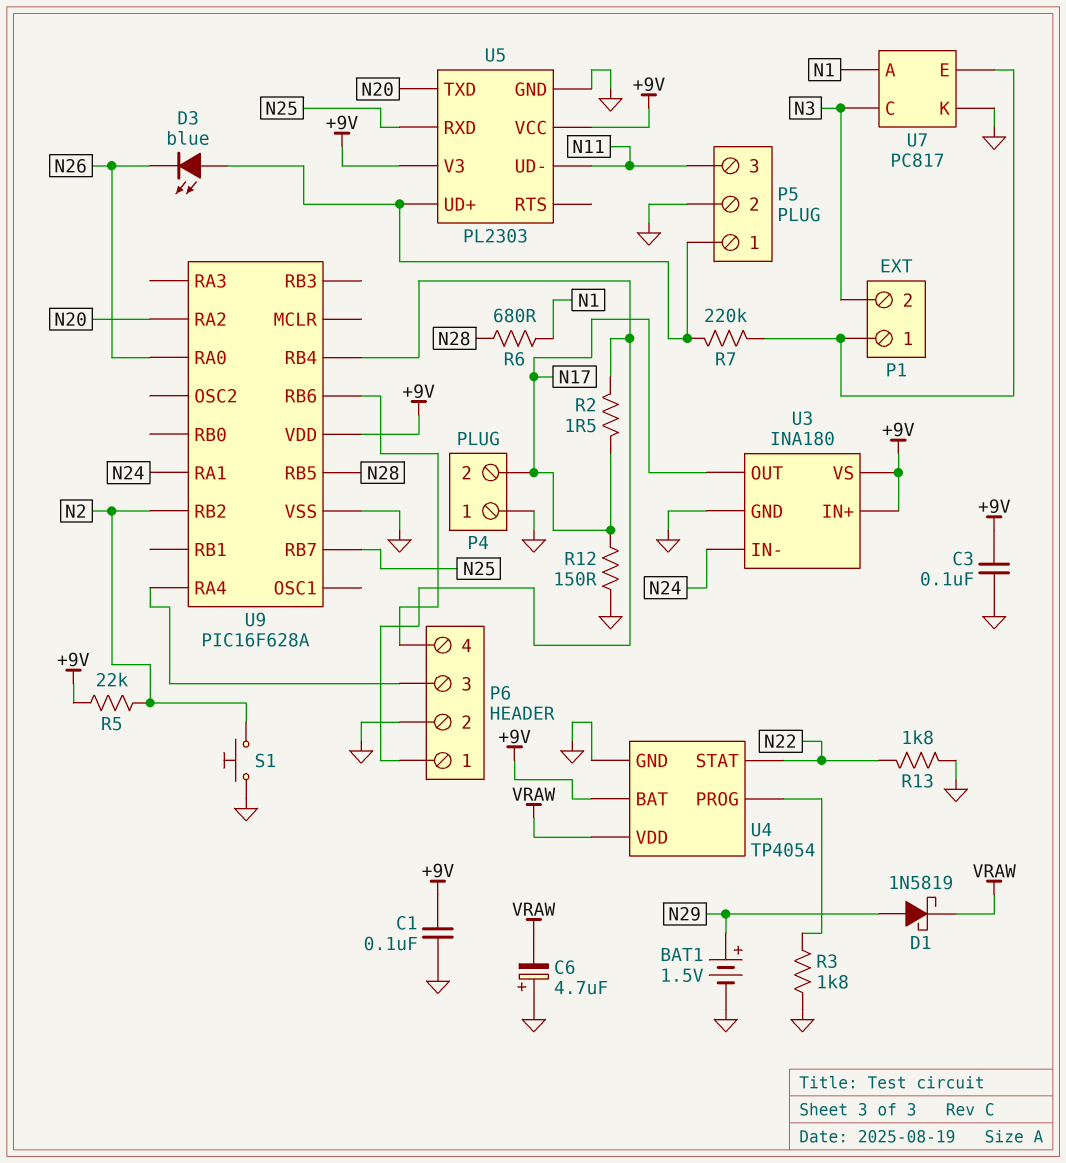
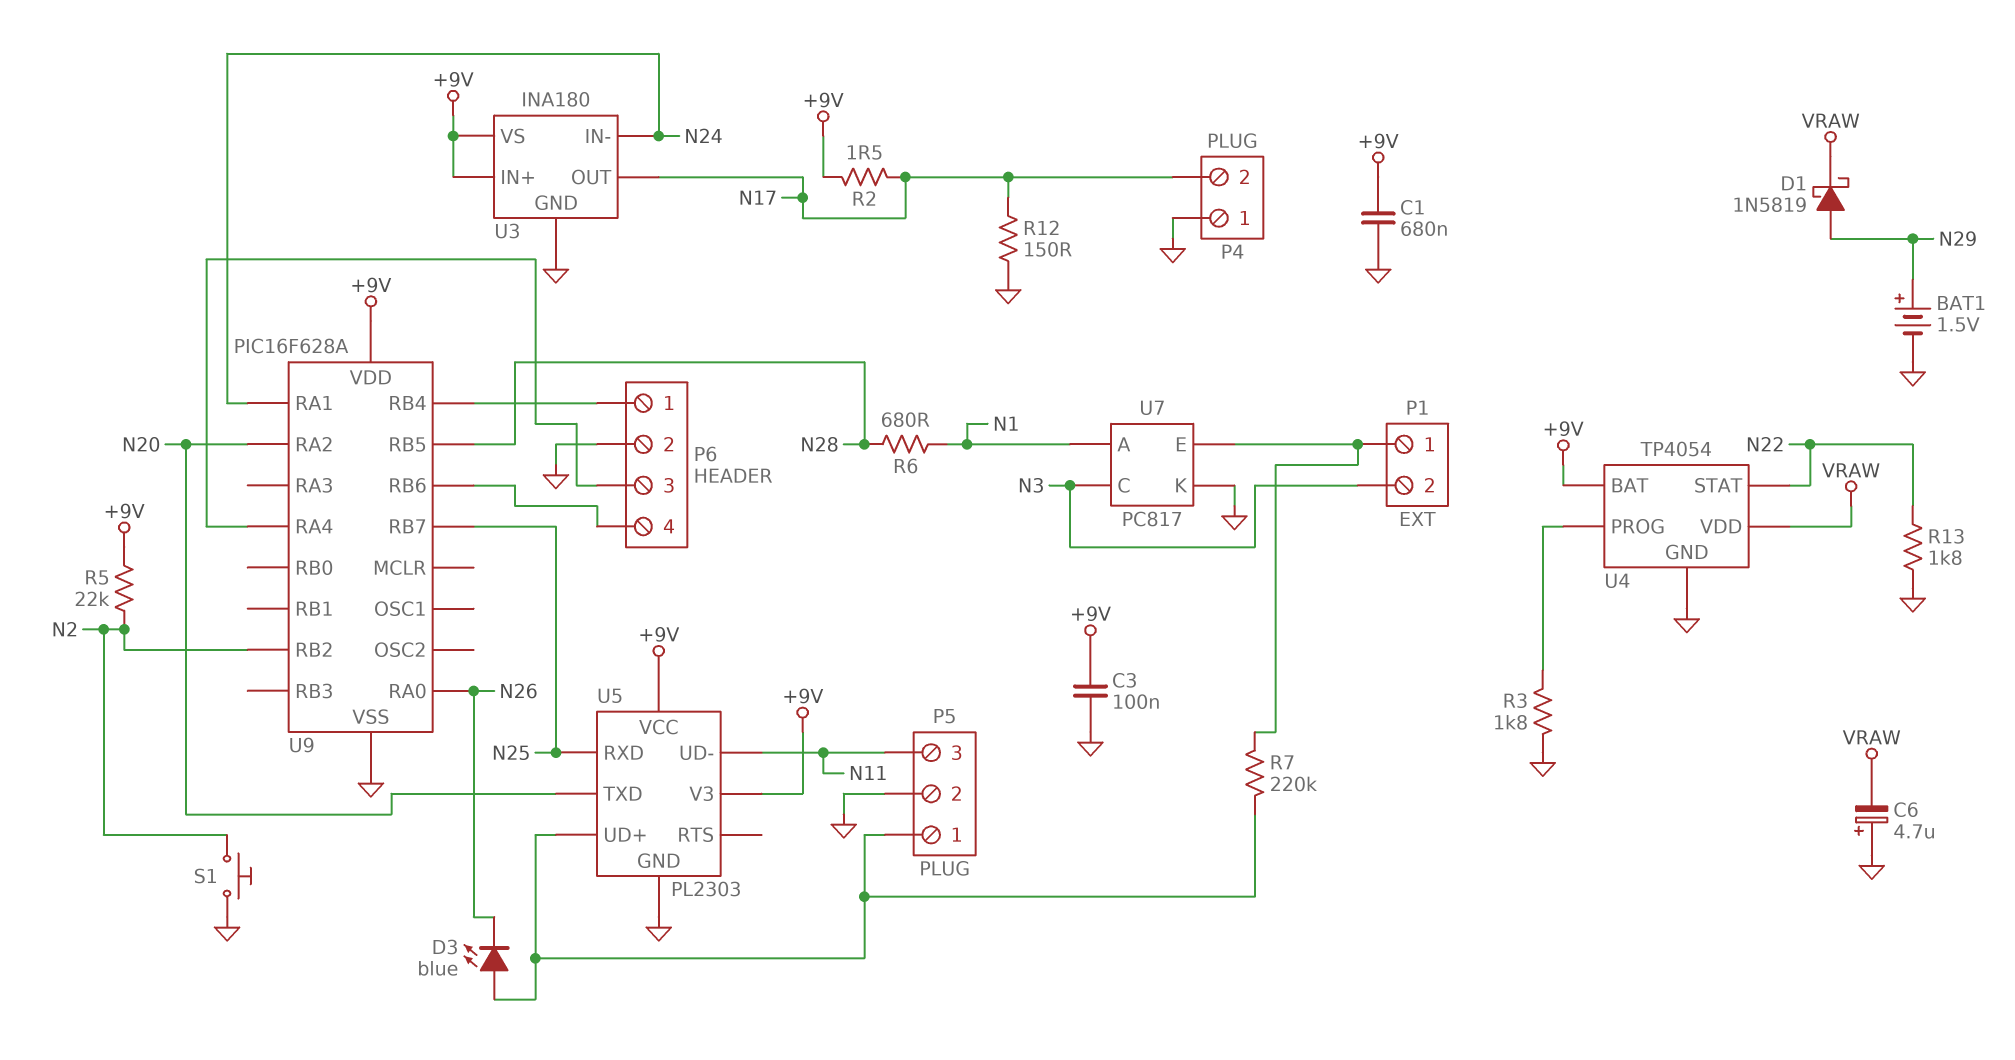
C1: 100nF (+9V, GND) -> 680nF (+9V, GND)
R2: 1.5 (N17, P6/1) -> 1.5 (+9V, N17)

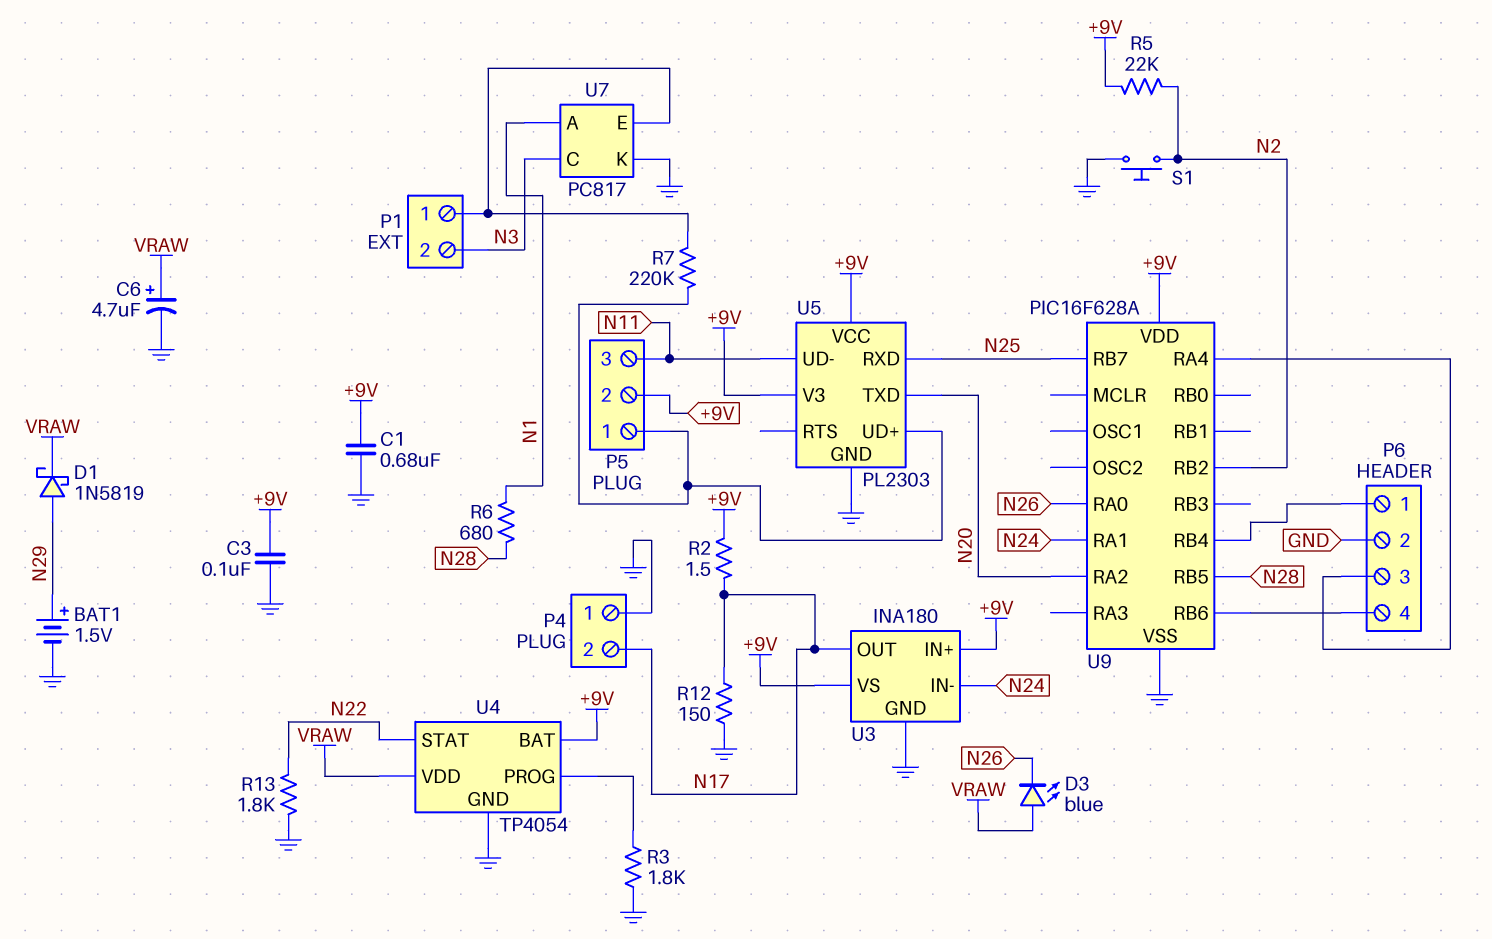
C6: 4.7uF (plus GND, minus VRAW) -> 4.7uF (plus VRAW, minus GND)
D3: LED blue (A P5/1, K N26) -> LED blue (A VRAW, K N26)
P5 pin 2: GND -> +9V

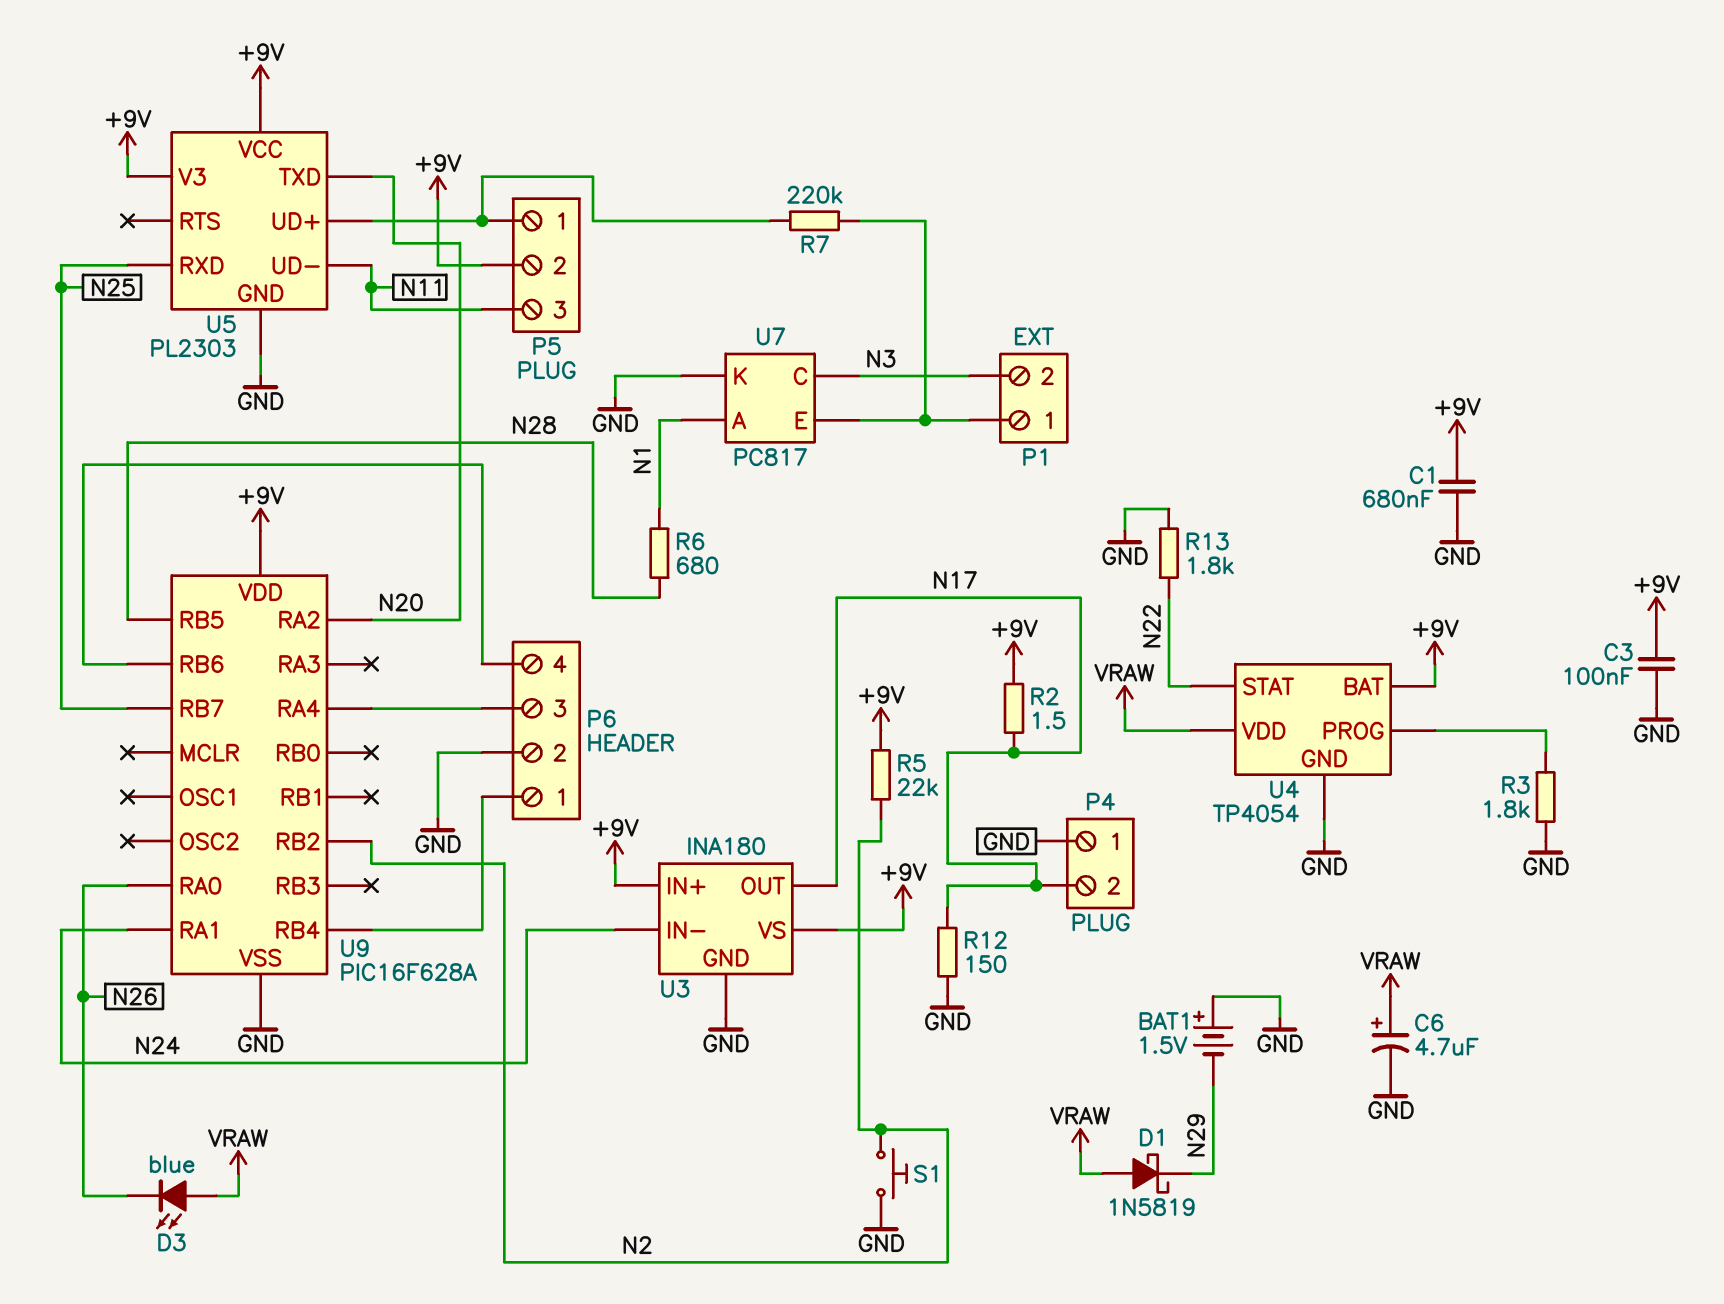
BAT1: 1.5V (plus N29, minus GND) -> 1.5V (plus GND, minus N29)
D1: schottky 1N5819 (A N29, K VRAW) -> schottky 1N5819 (A VRAW, K N29)

